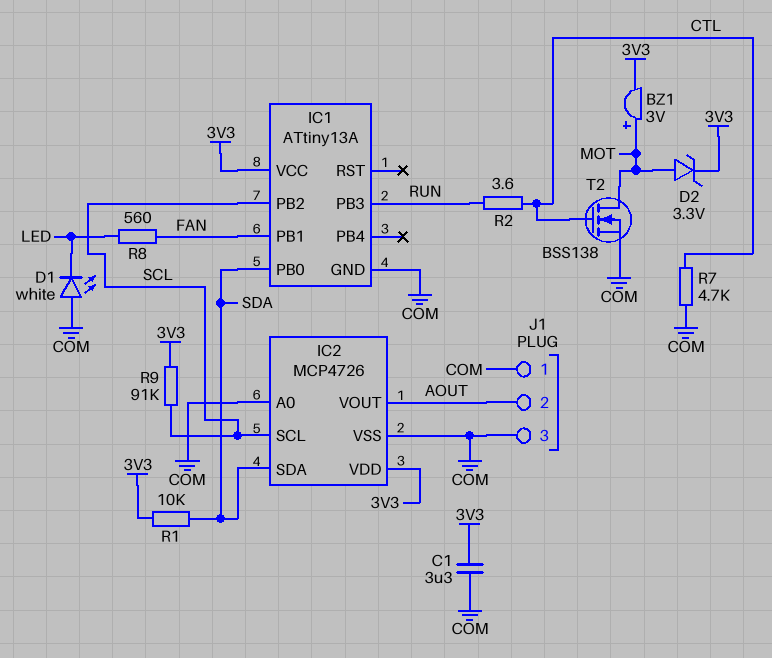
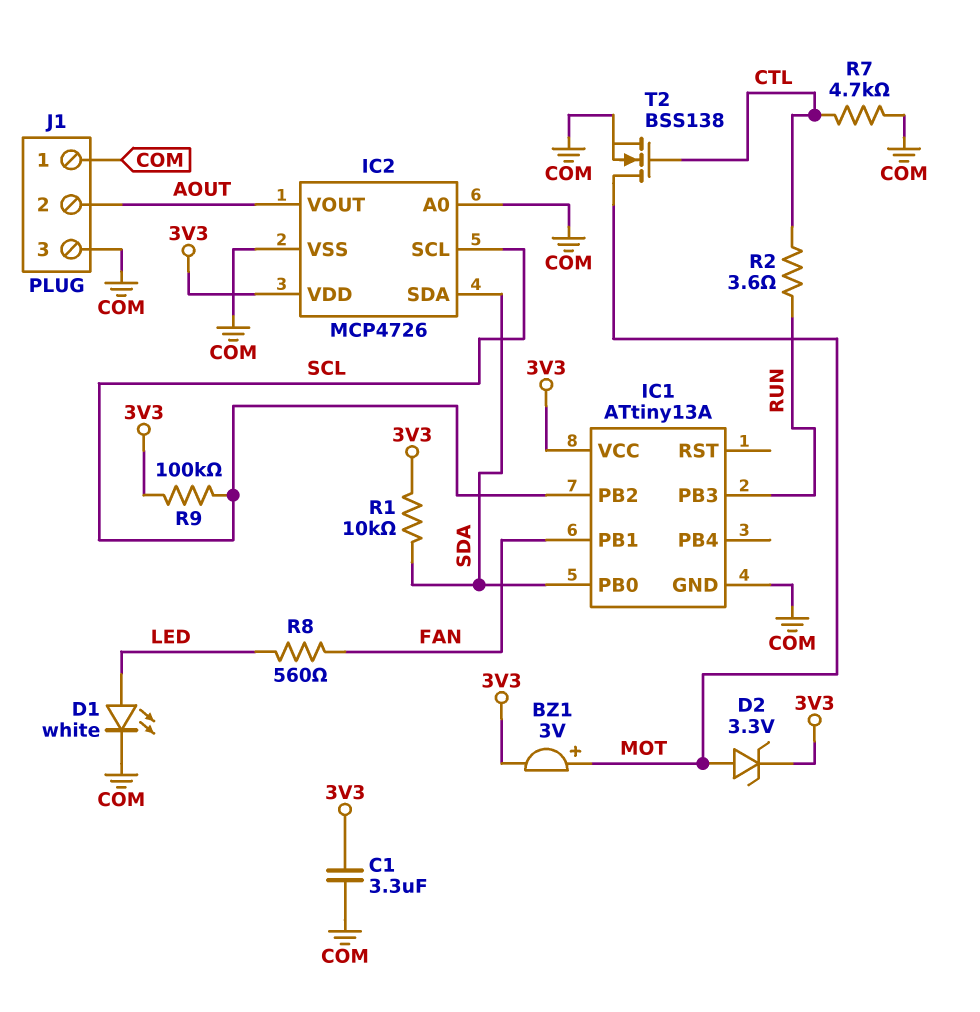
D1: LED white (A COM, K LED) -> LED white (A LED, K COM)
R9: 91k (3V3, SCL) -> 100k (3V3, SCL)

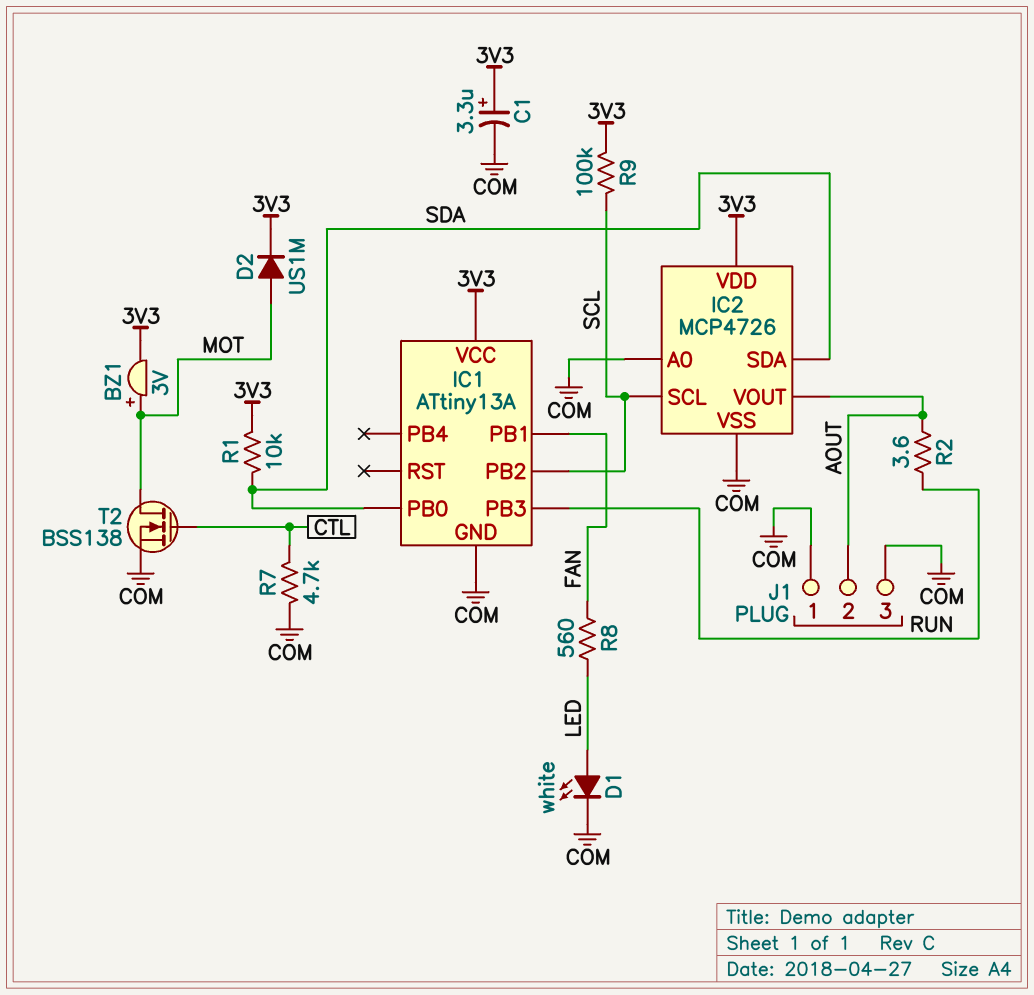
C1: 3.3uF (3V3, COM) -> 3.3uF (plus 3V3, minus COM)
D2: zener 3.3V (A MOT, K 3V3) -> diode US1M (A MOT, K 3V3)
R2: 3.6 (CTL, RUN) -> 3.6 (AOUT, RUN)

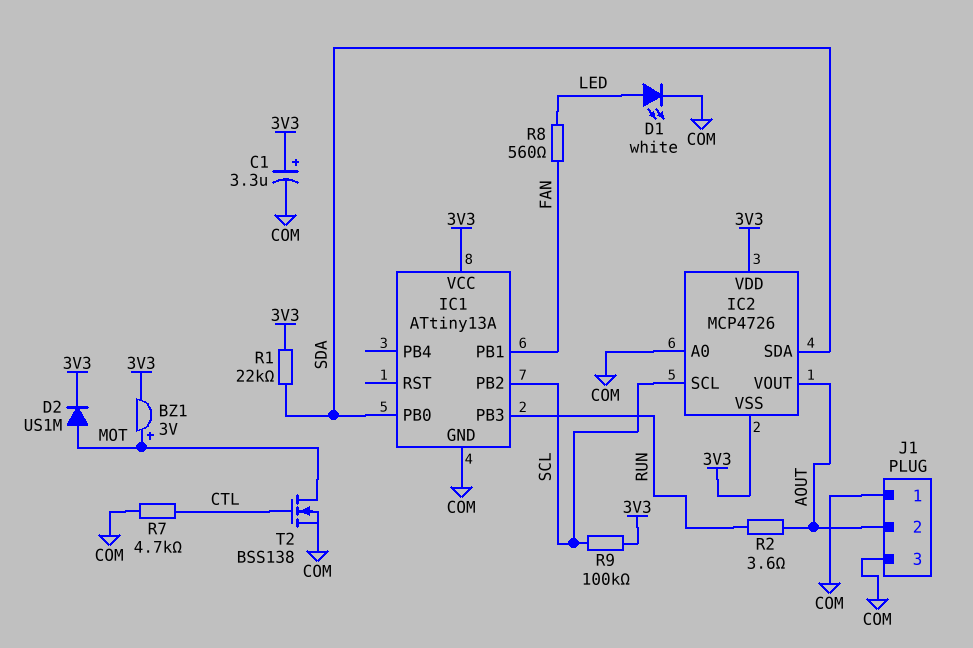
IC2 pin VSS: COM -> 3V3
R1: 10k (3V3, SDA) -> 22k (3V3, SDA)

